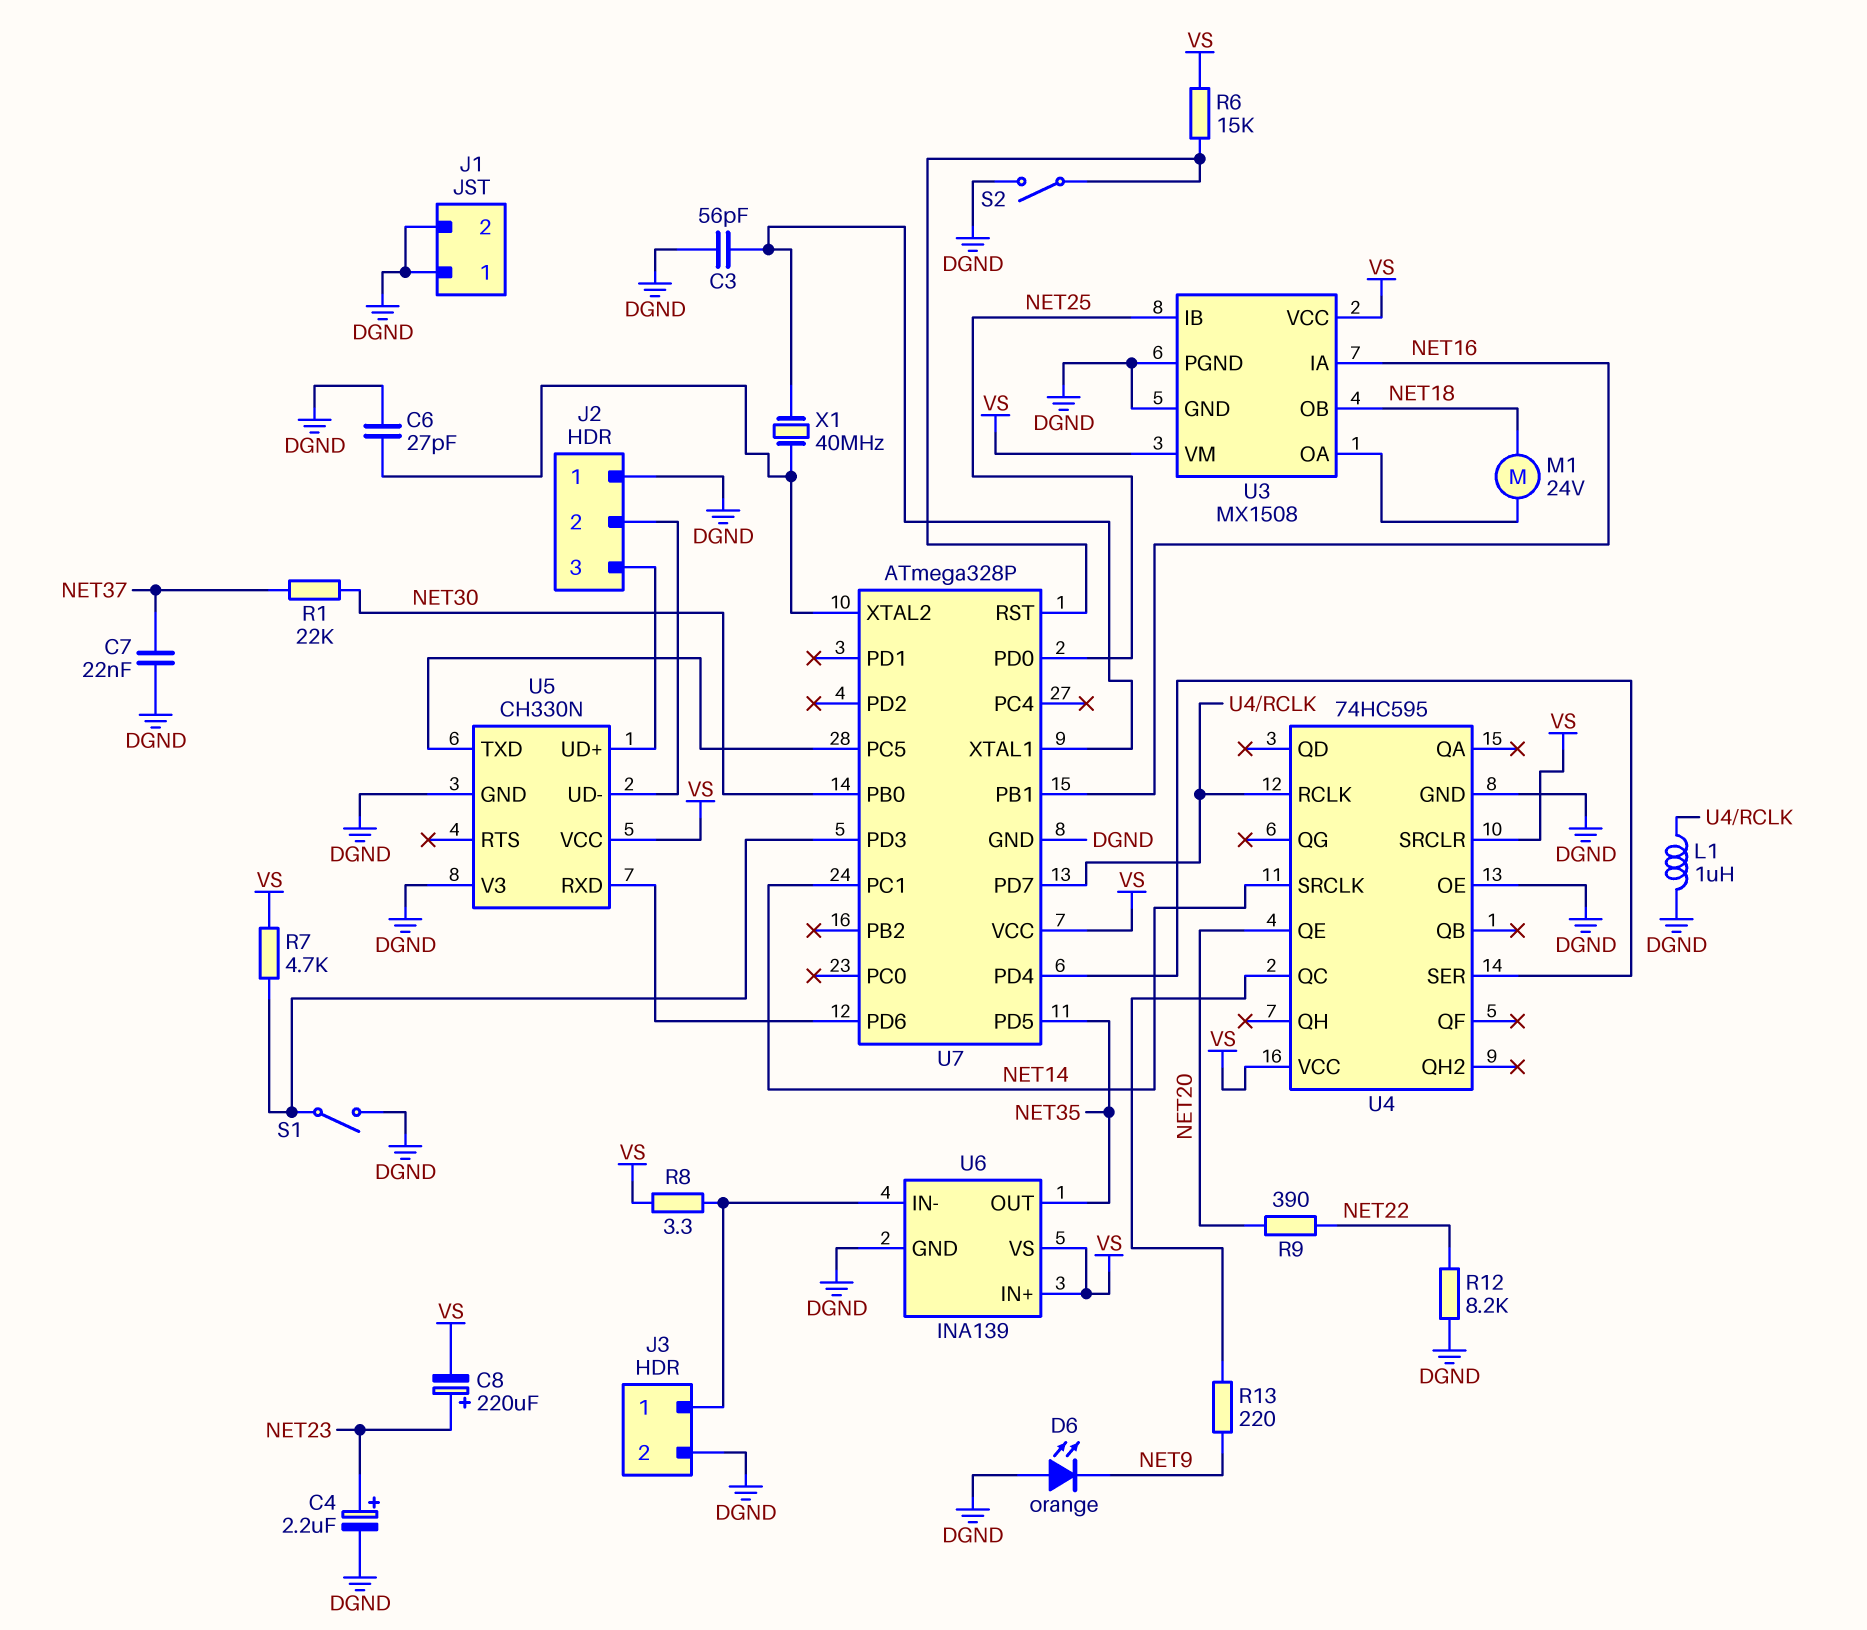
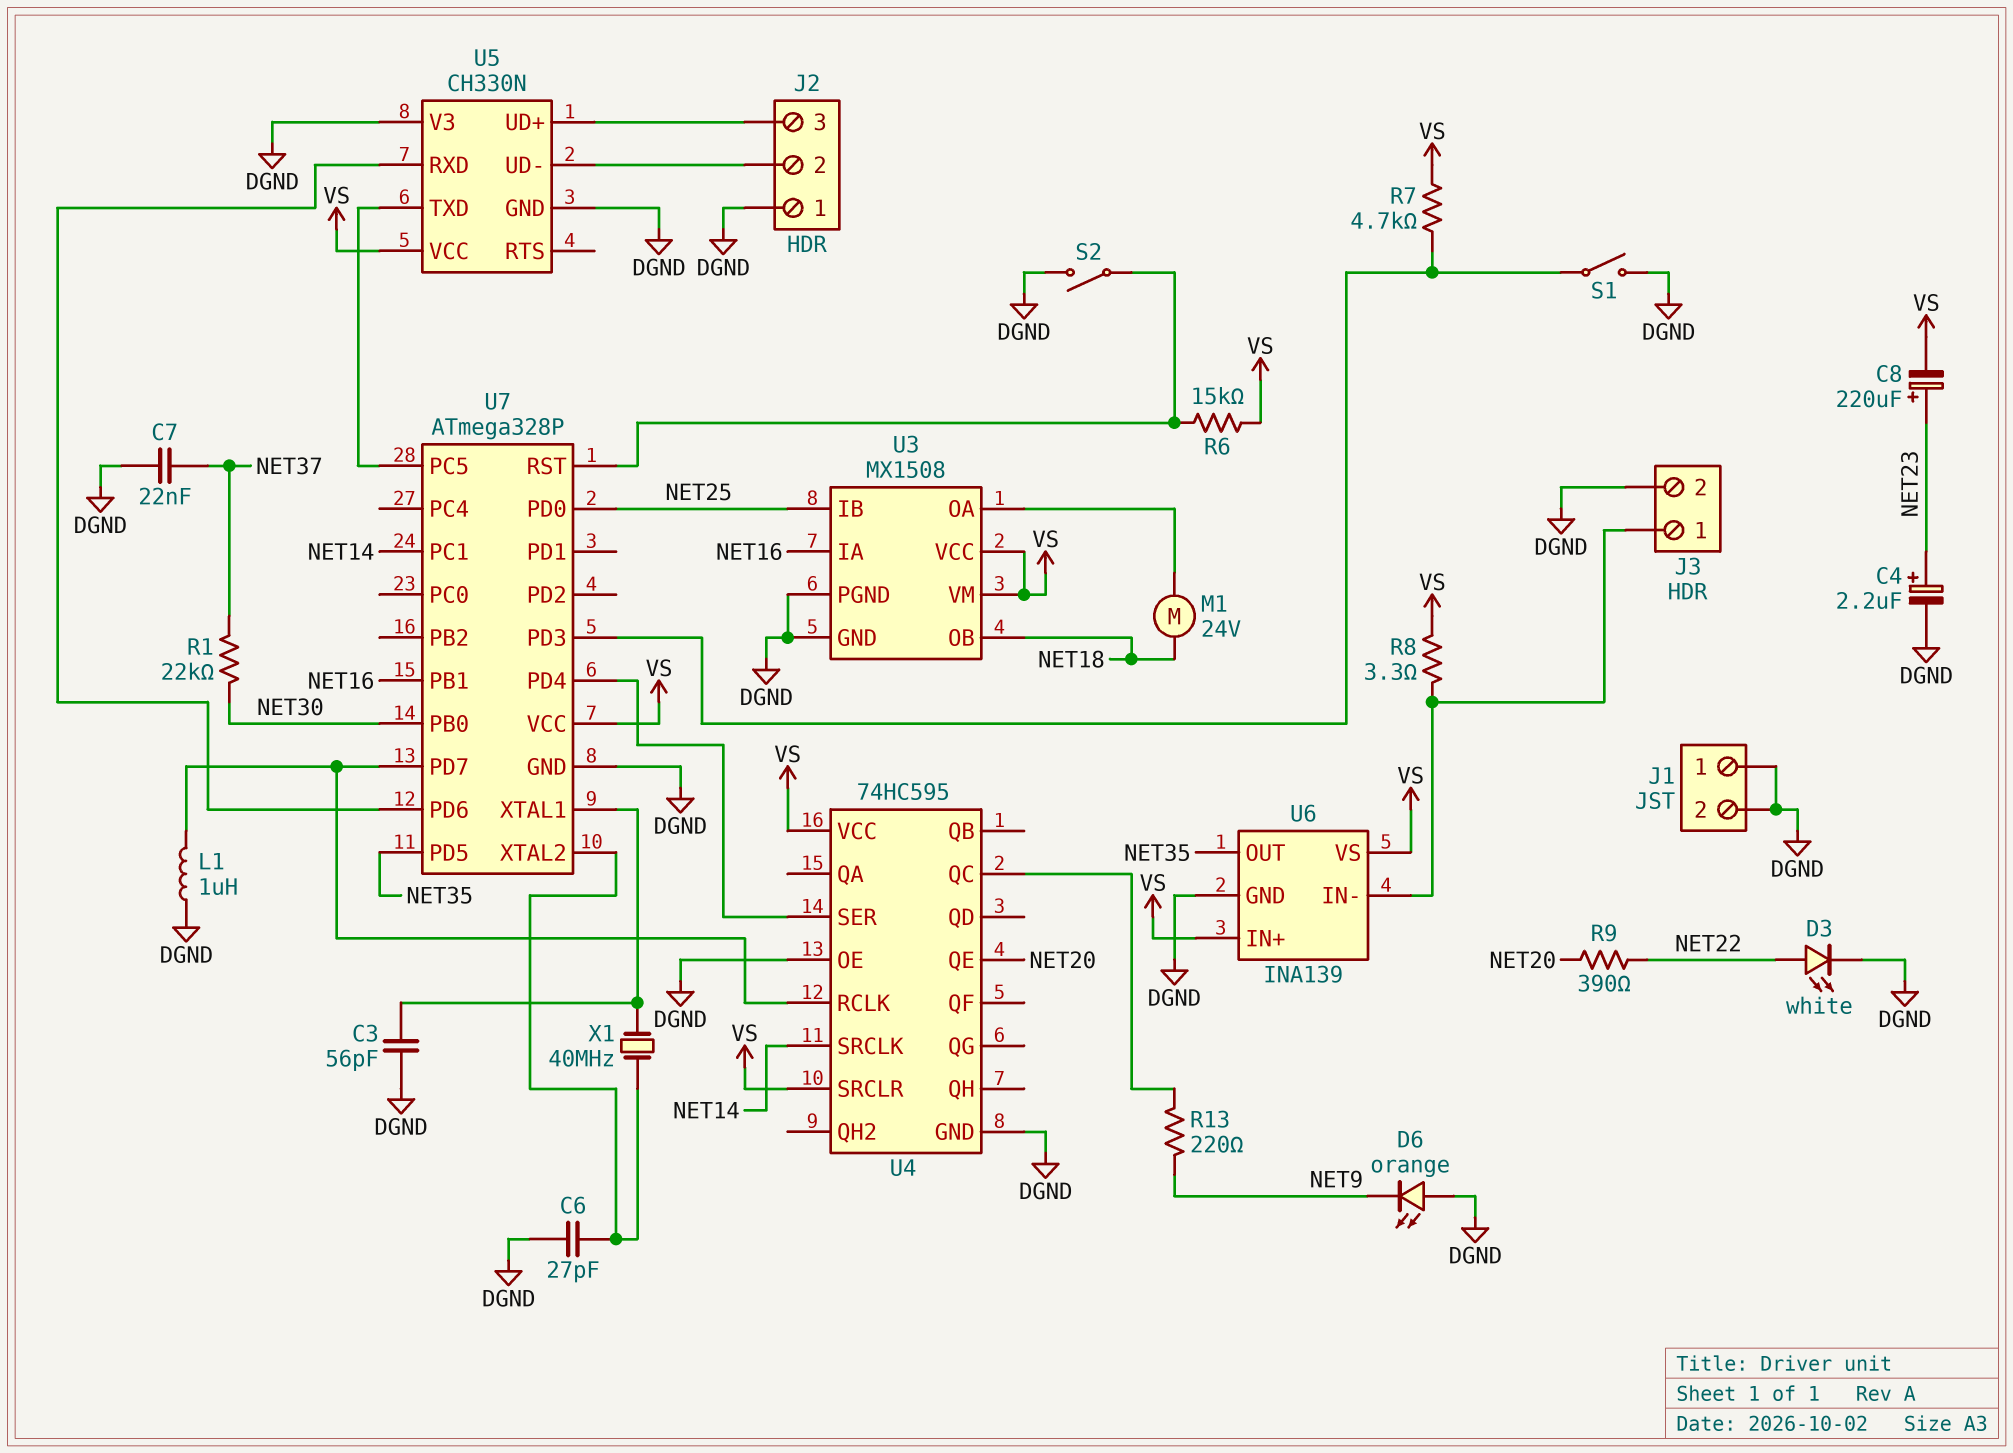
D3: none -> LED white (A NET22, K DGND)
R12: 8.2k (DGND, NET22) -> none

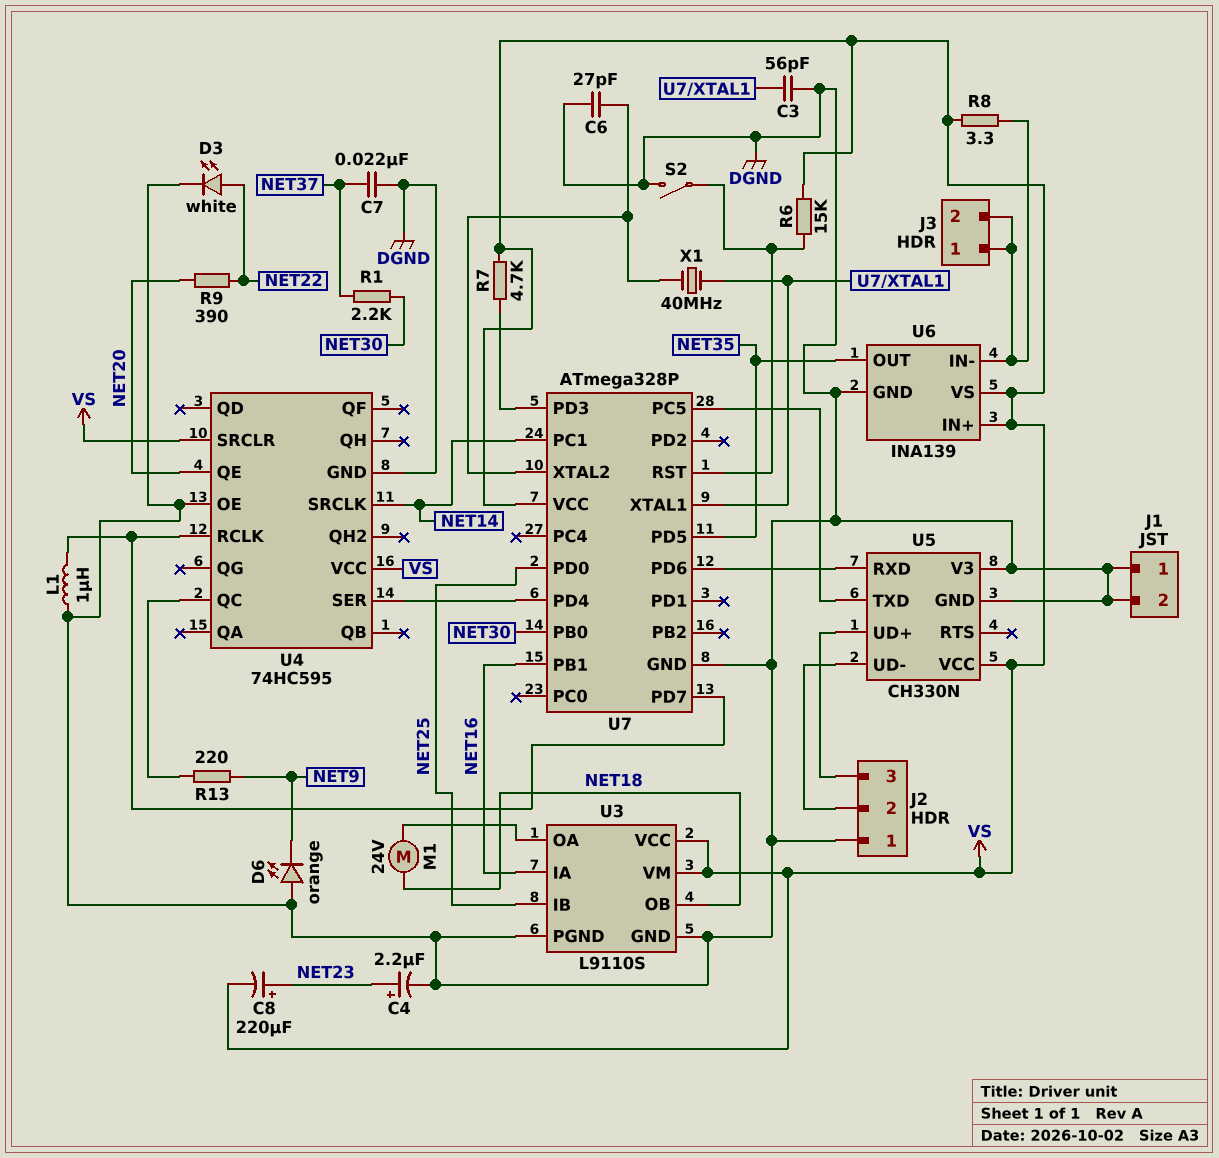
J3 pin 2: DGND -> J3/1
R1: 22k (NET30, NET37) -> 2.2k (NET30, NET37)
S1: switch (DGND, U7/PD3) -> none
U3: MX1508 -> L9110S

